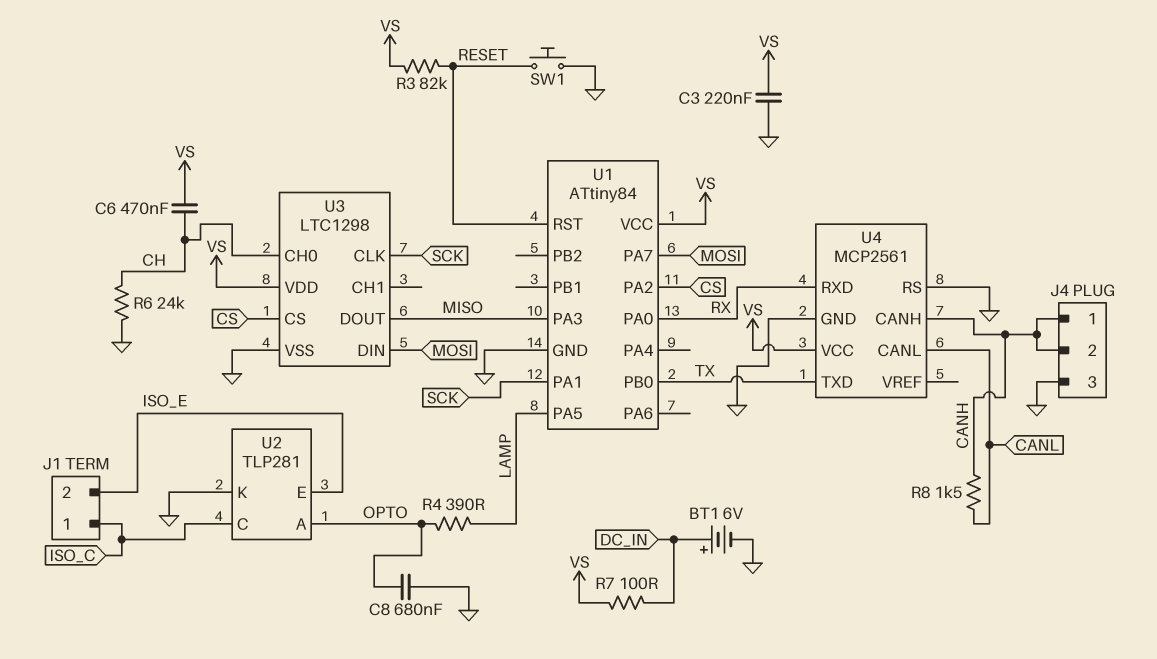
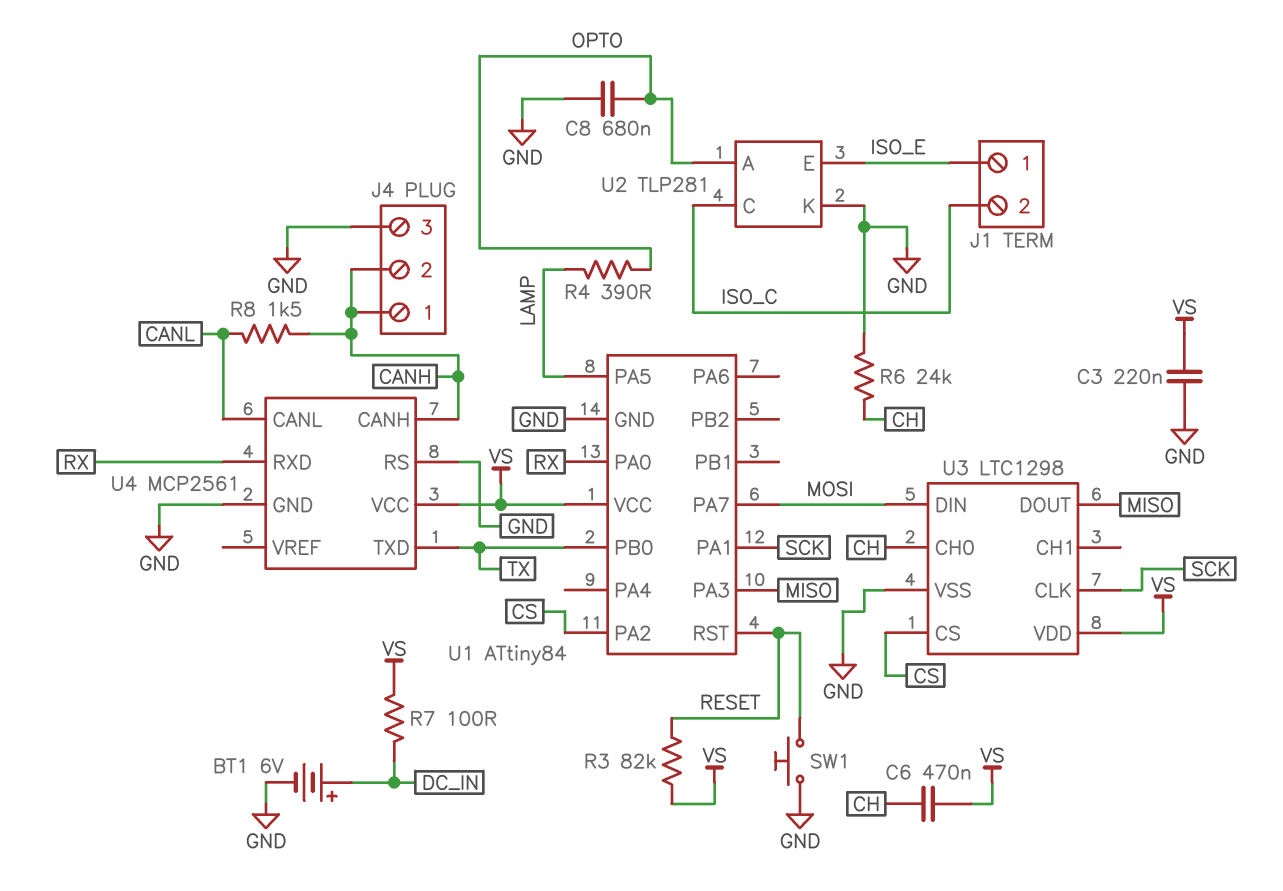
J1 pin 1: ISO_C -> ISO_E
J1 pin 2: ISO_E -> ISO_C

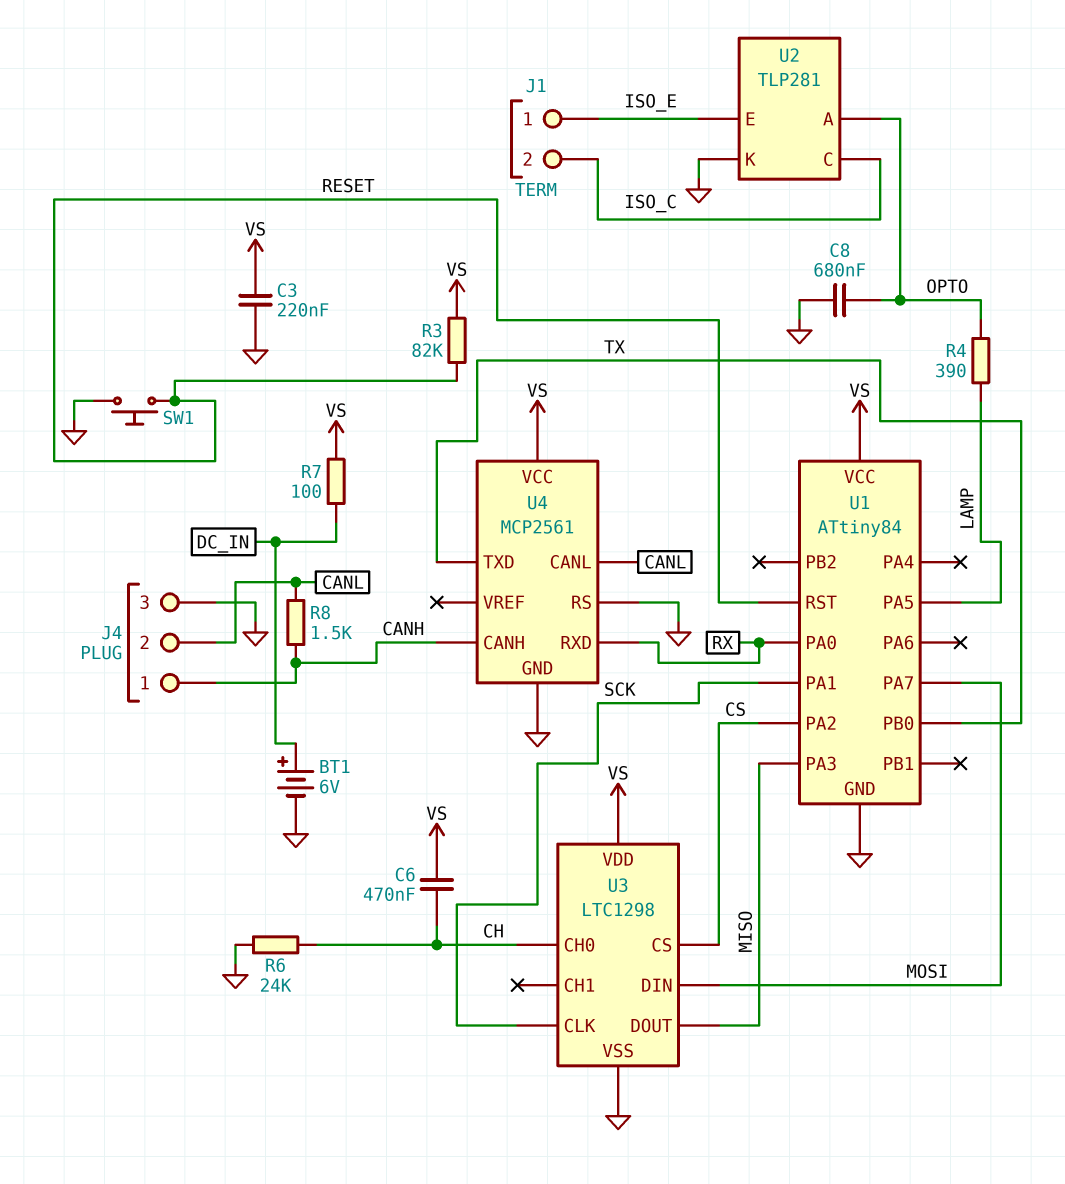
J4 pin 2: CANH -> CANL

